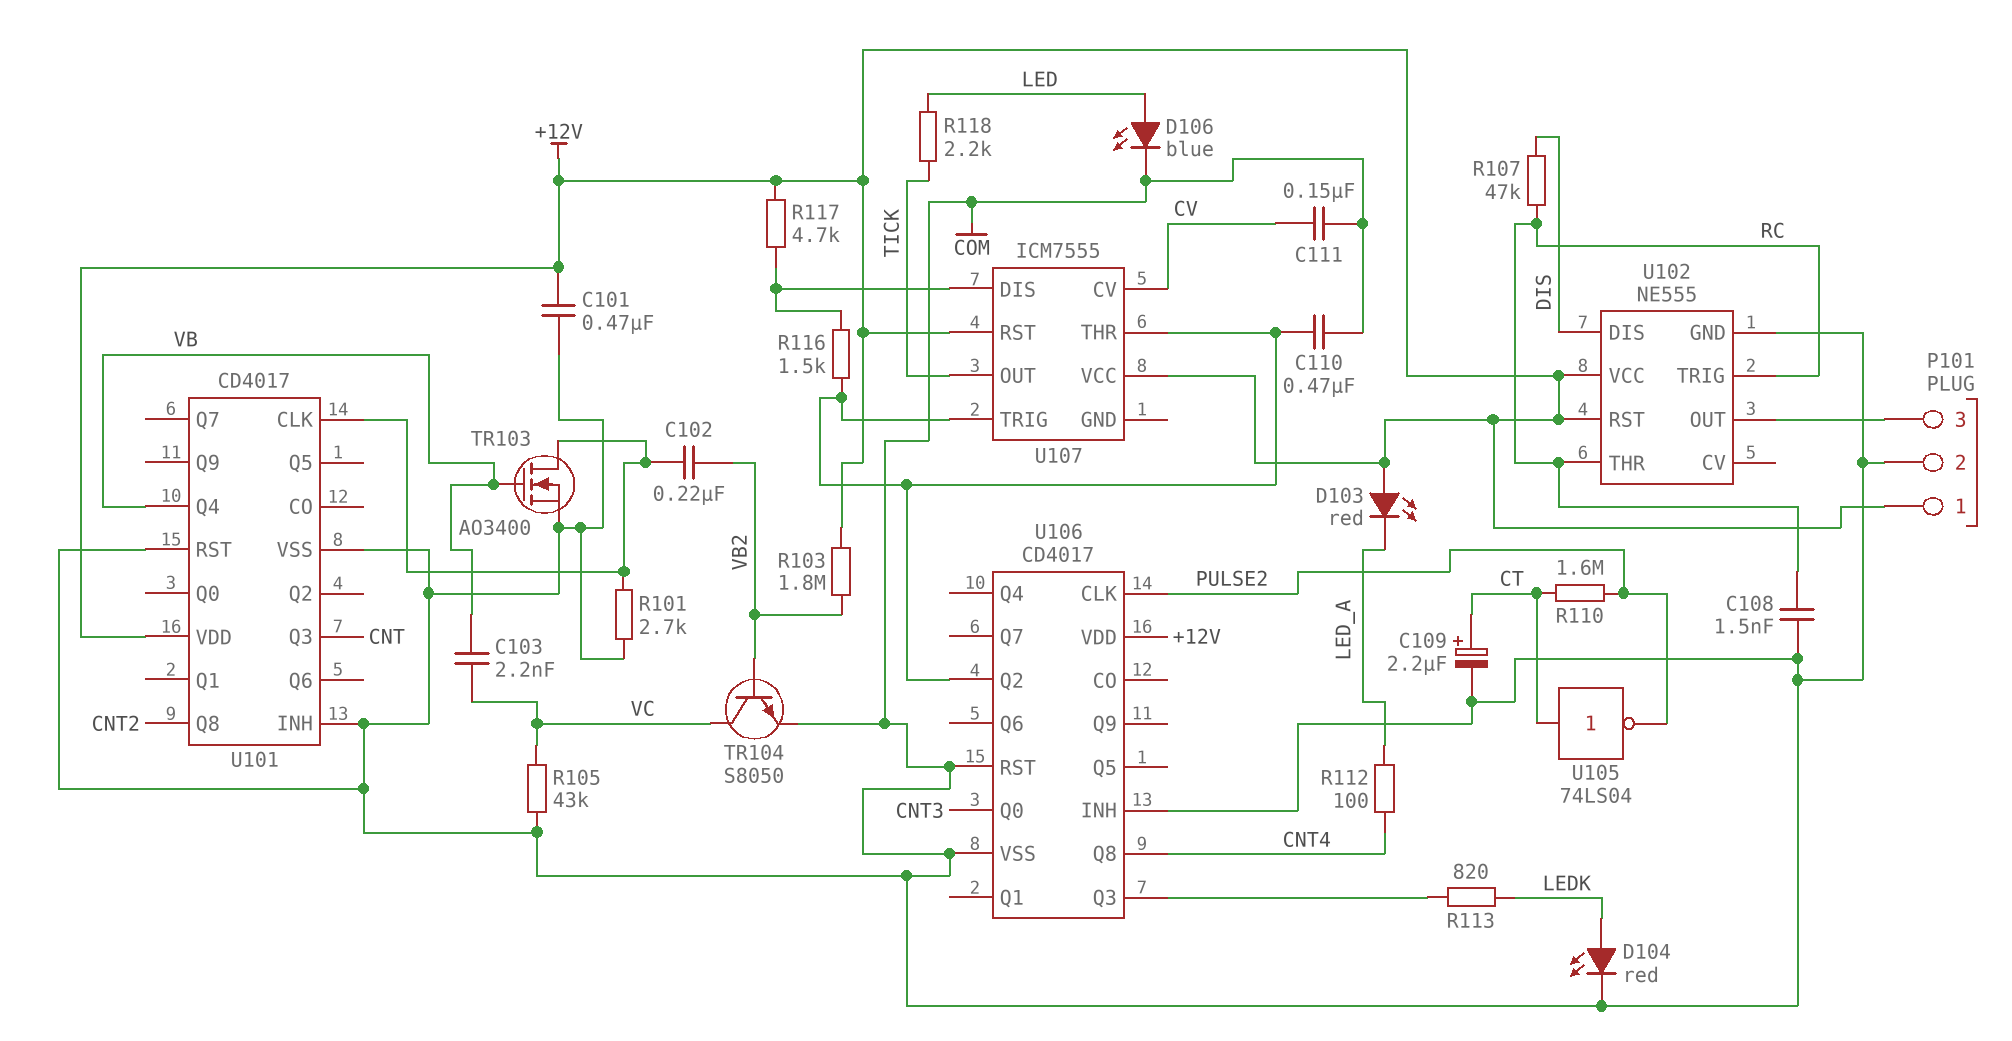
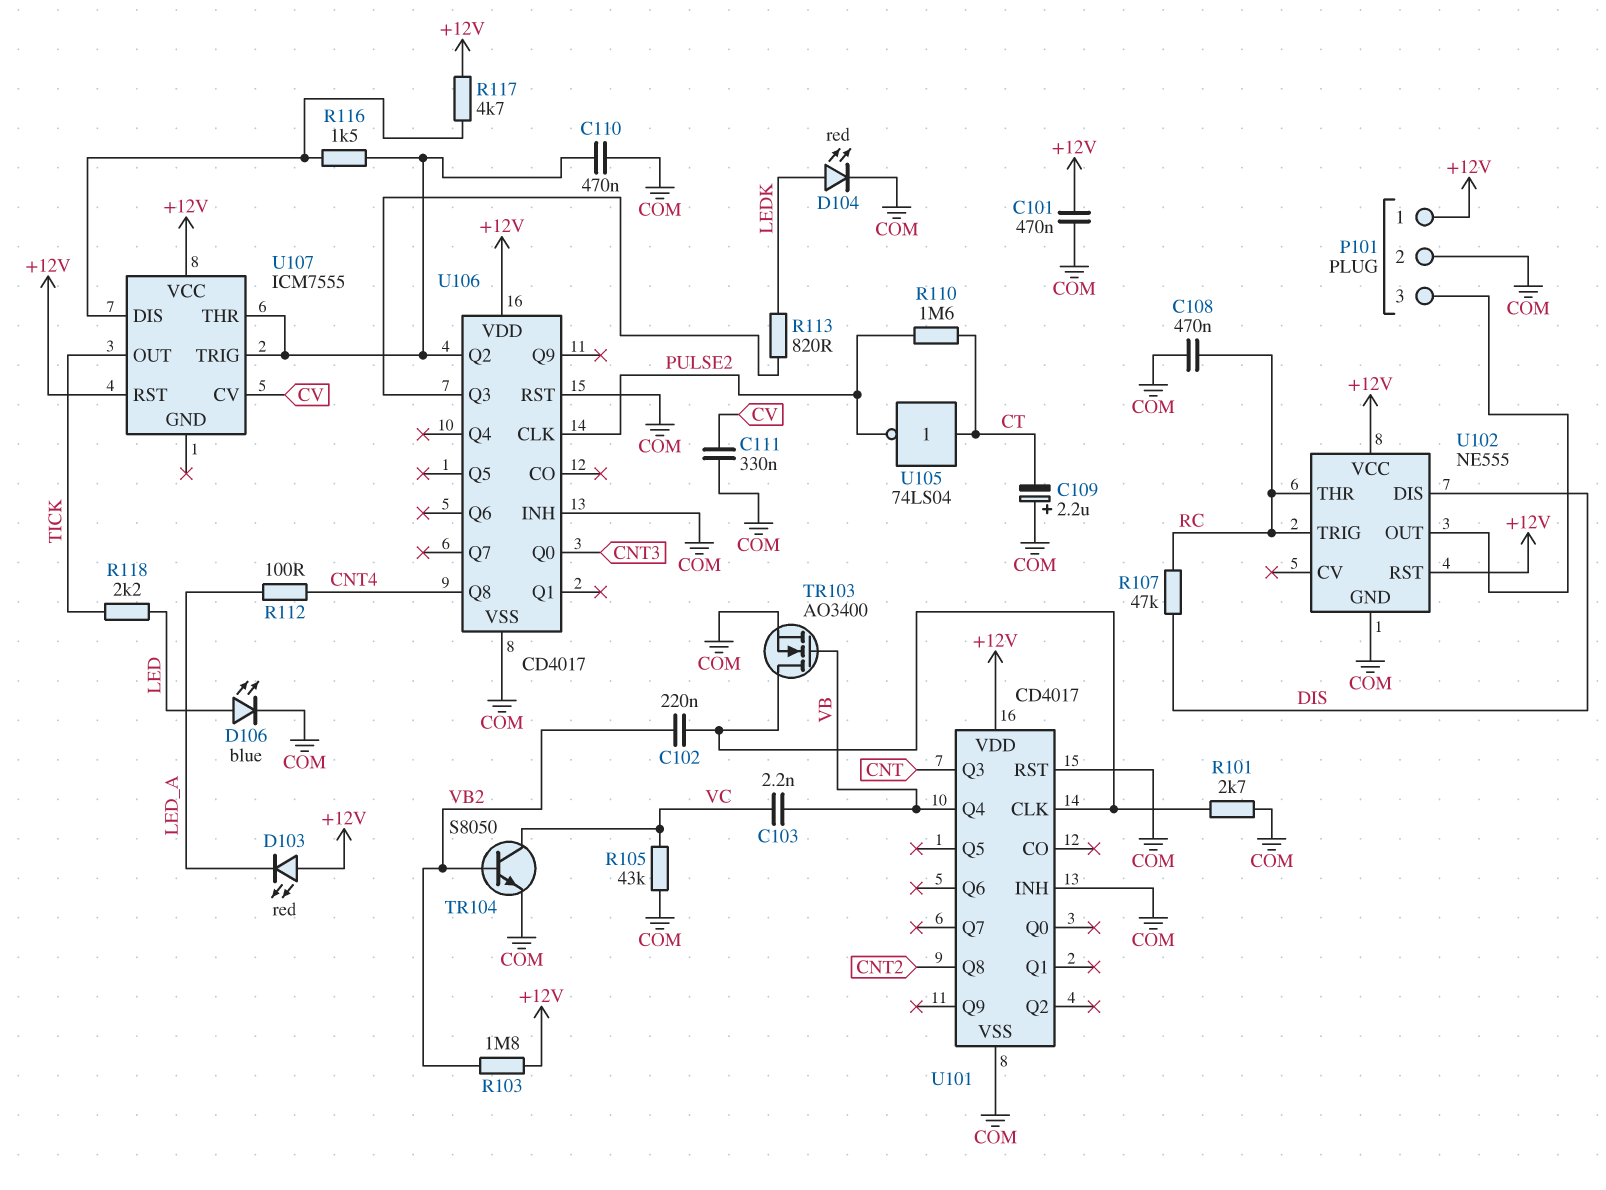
C108: 1.5nF (COM, RC) -> 470nF (COM, RC)
C109: 2.2uF (plus CT, minus COM) -> 2.2uF (plus COM, minus CT)
C111: 150nF (COM, CV) -> 330nF (COM, CV)

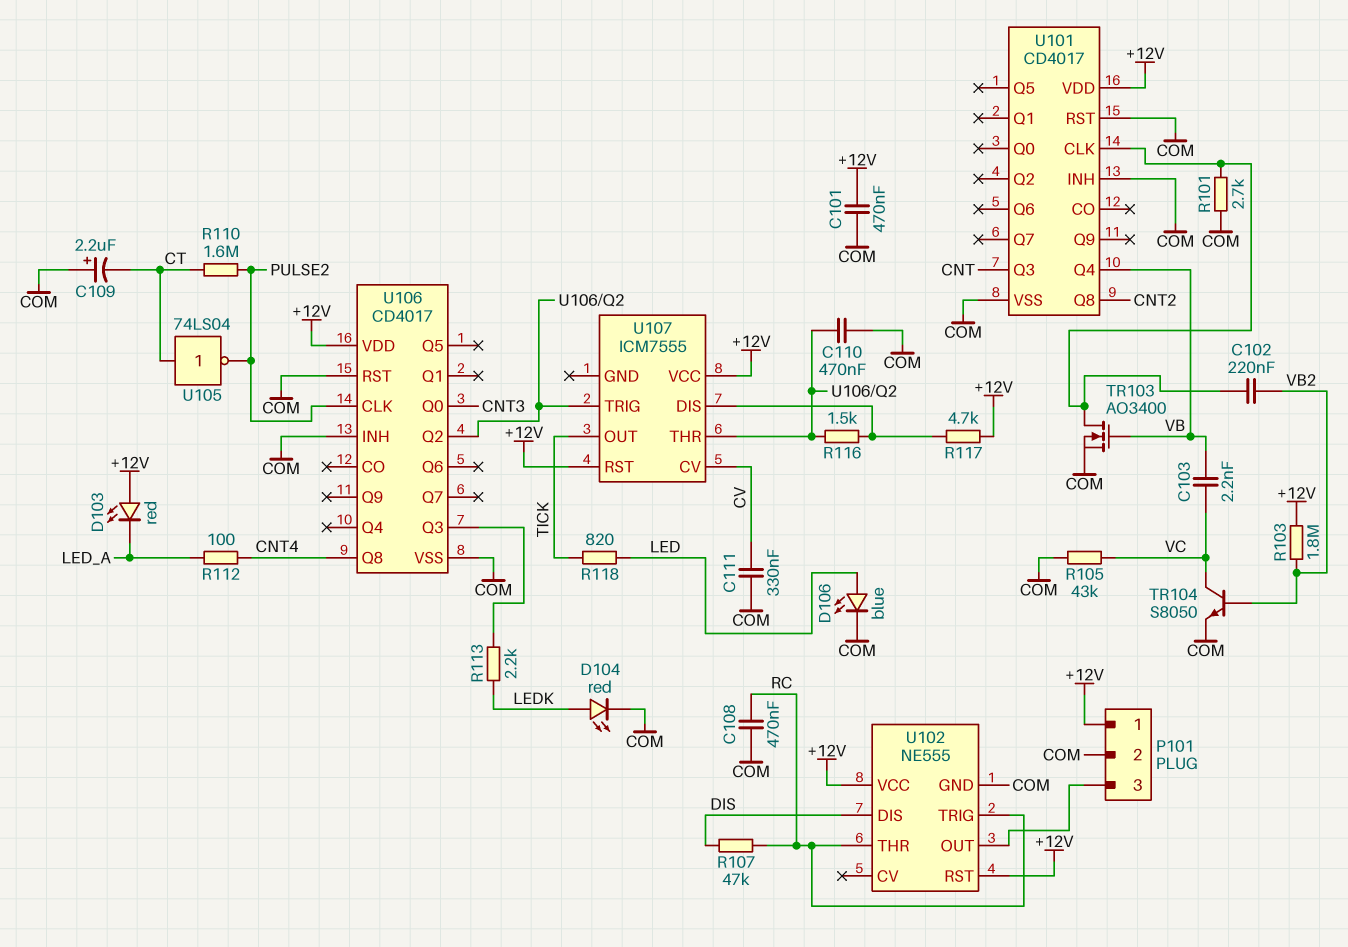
R113: 820 (LEDK, U106/Q3) -> 2.2k (LEDK, U106/Q3)
R118: 2.2k (LED, TICK) -> 820 (LED, TICK)

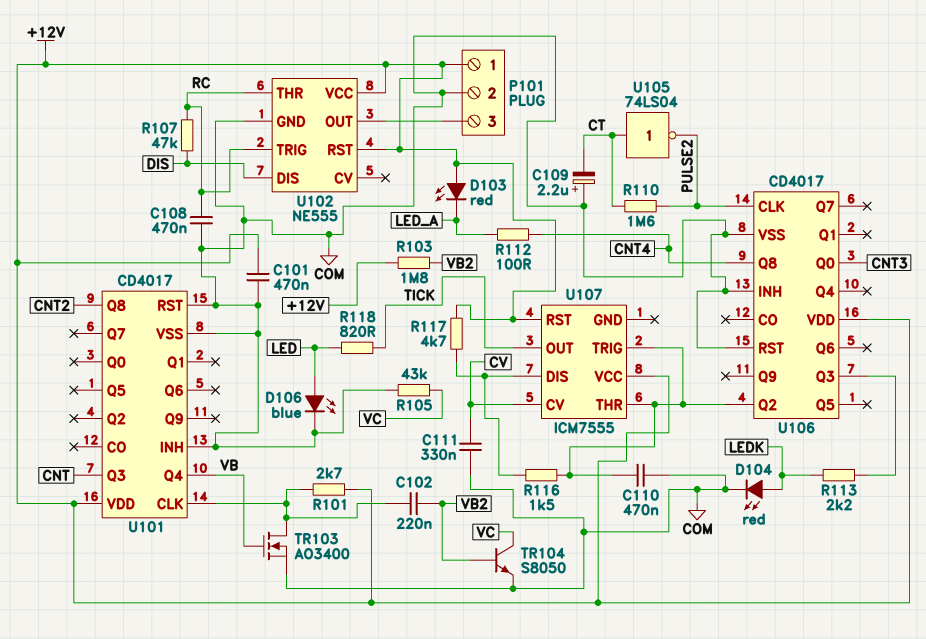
C103: 2.2nF (VB, VC) -> none
R101: 2.7k (COM, U101/CLK) -> 2.7k (+12V, U101/CLK)

